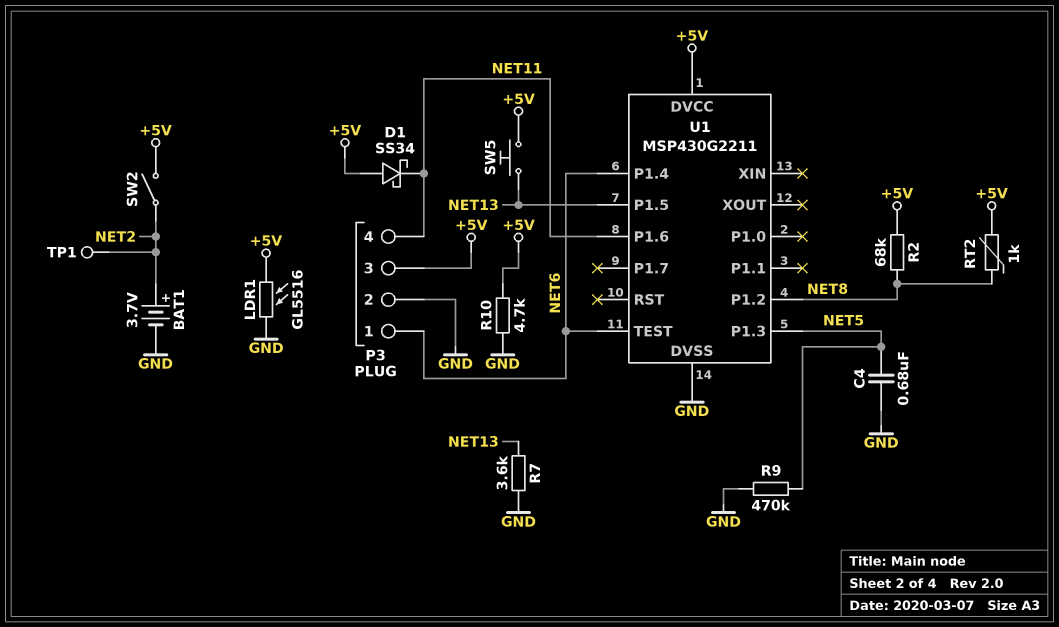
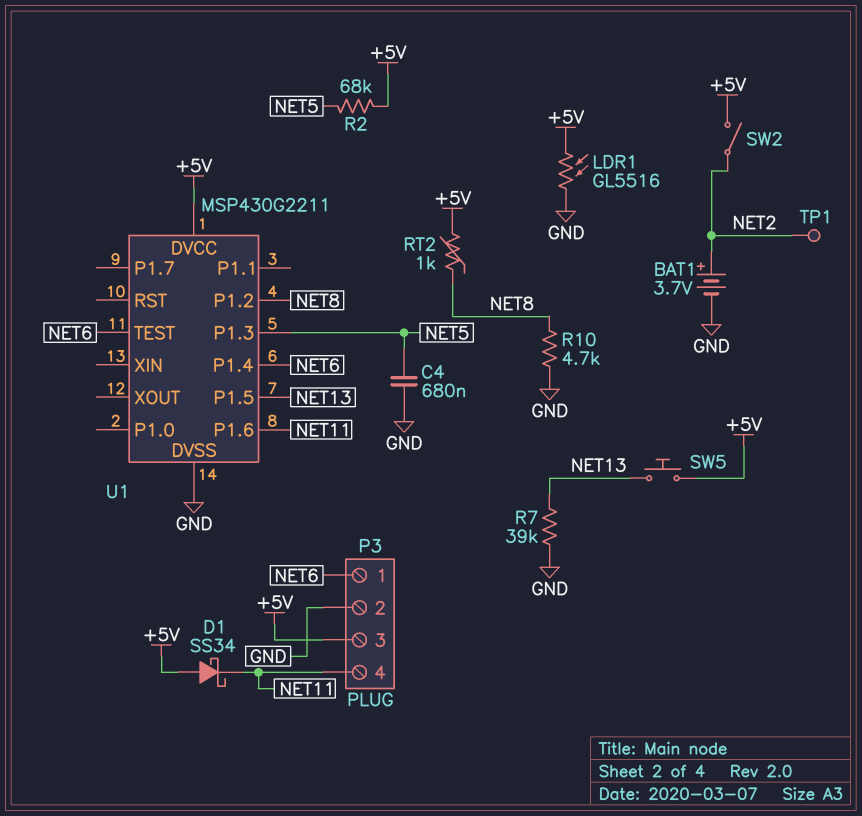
R2: 68k (+5V, NET8) -> 68k (+5V, NET5)
R7: 3.6k (GND, NET13) -> 39k (GND, NET13)
R9: 470k (GND, NET5) -> none
R10: 4.7k (+5V, GND) -> 4.7k (GND, NET8)

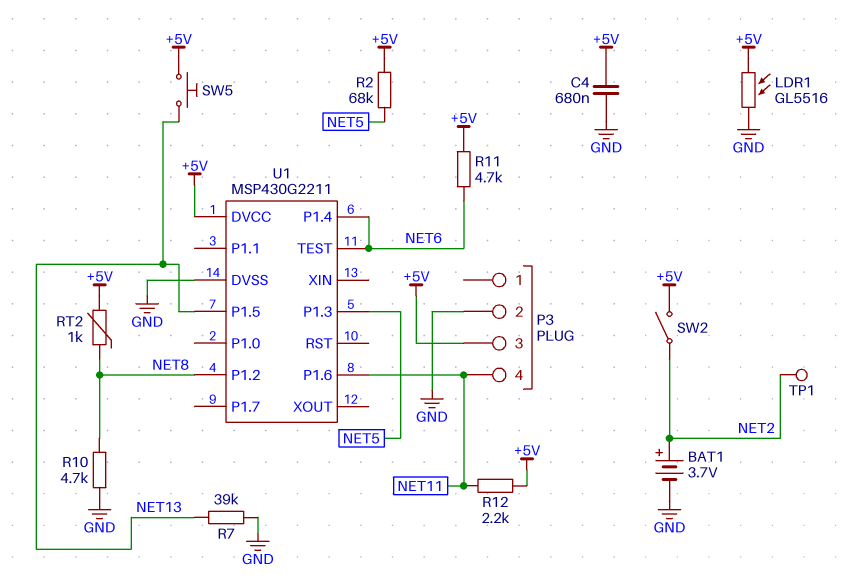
C4: 680nF (GND, NET5) -> 680nF (+5V, GND)
D1: schottky SS34 (A +5V, K NET11) -> none
P3 pin 1: NET6 -> none
R11: none -> 4.7k (+5V, NET6)
R12: none -> 2.2k (+5V, NET11)

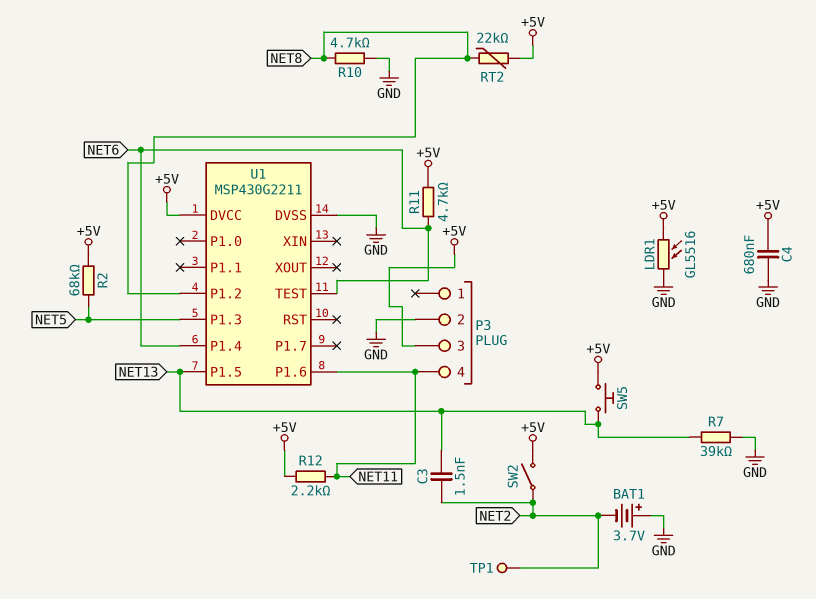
BAT1: 3.7V (plus NET2, minus GND) -> 3.7V (plus GND, minus NET2)
C3: none -> 1.5nF (NET2, NET13)
RT2: 1k (+5V, NET8) -> 22k (+5V, NET8)

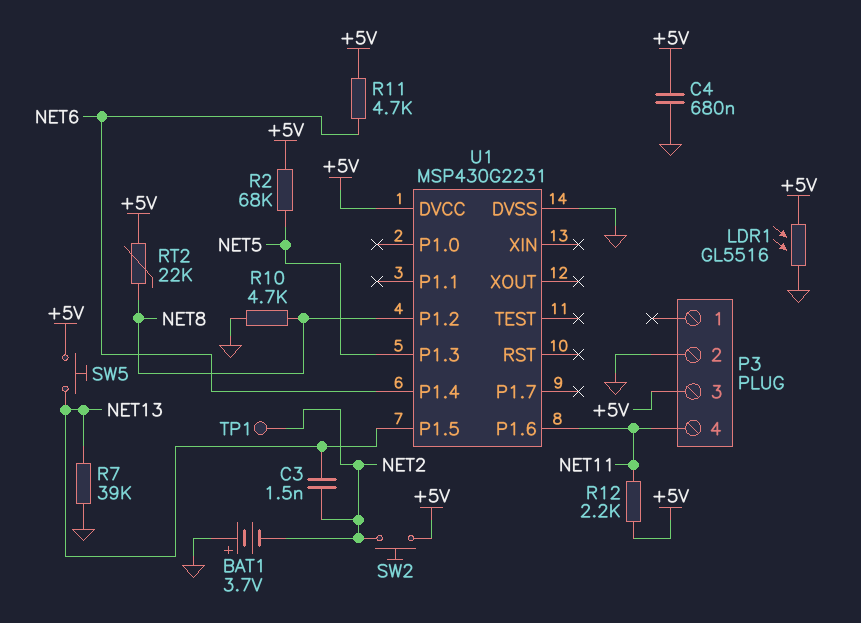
SW2: switch (+5V, NET2) -> button (+5V, NET2)
U1: MSP430G2211 -> MSP430G2231
U1 pin TEST: NET6 -> none

